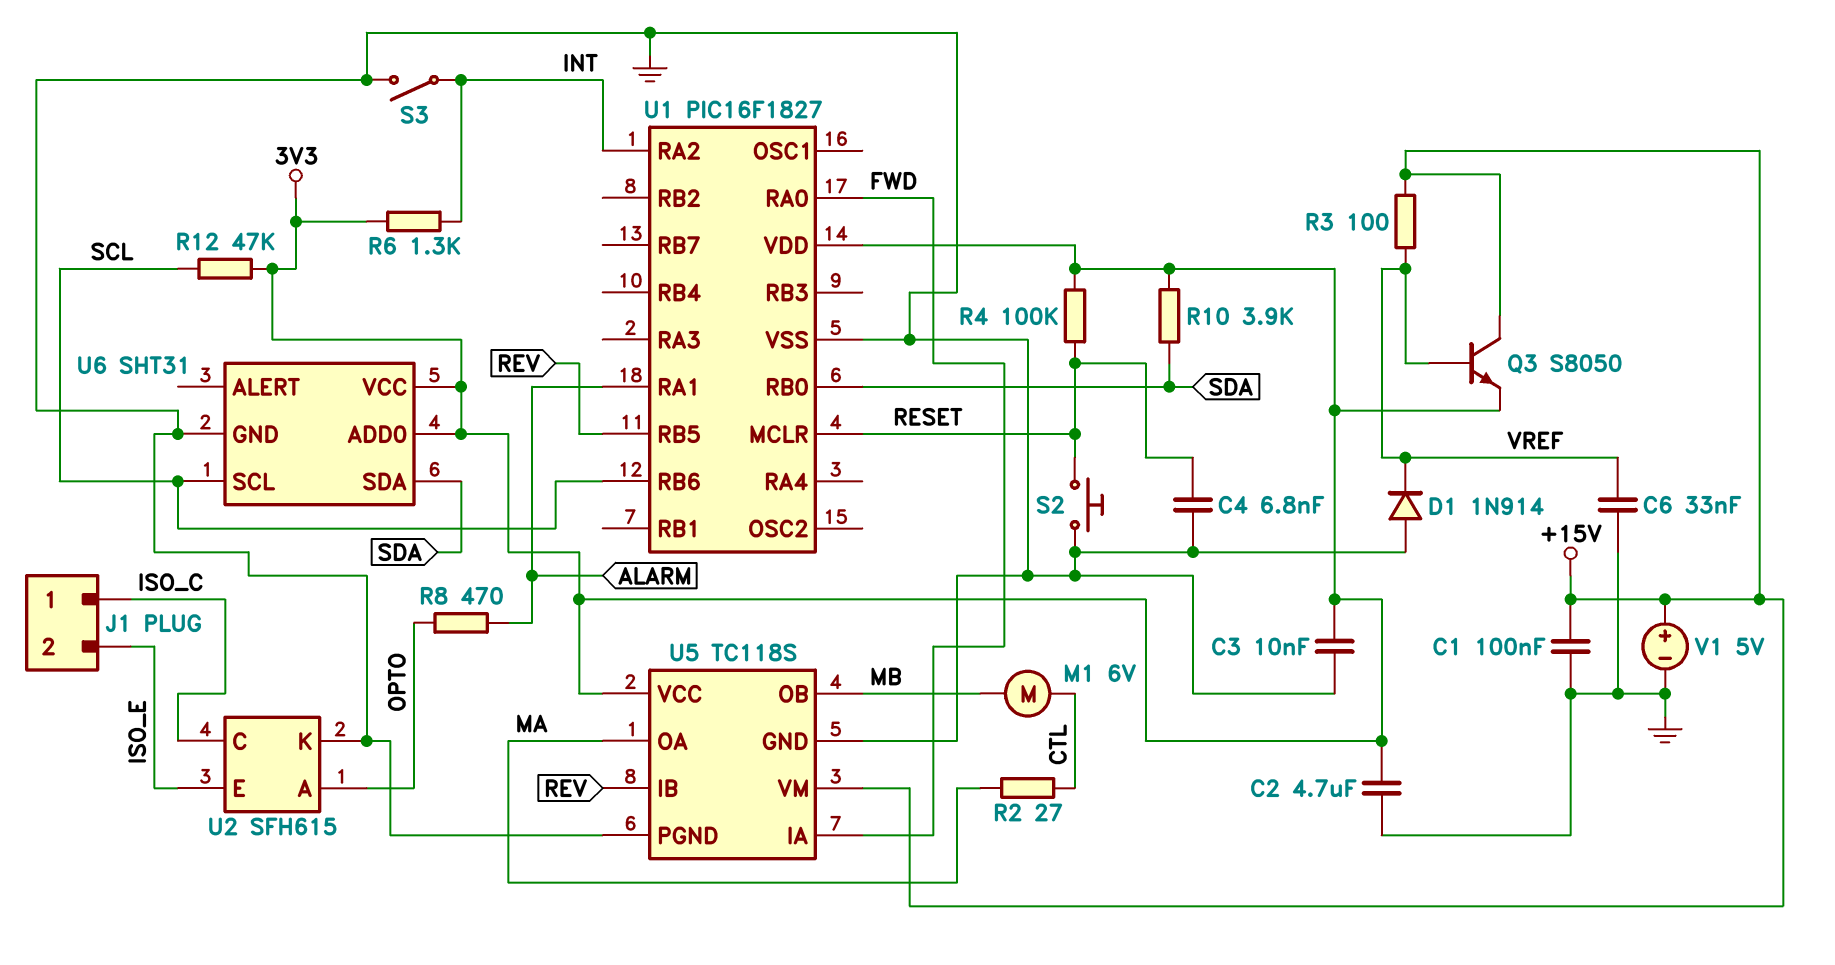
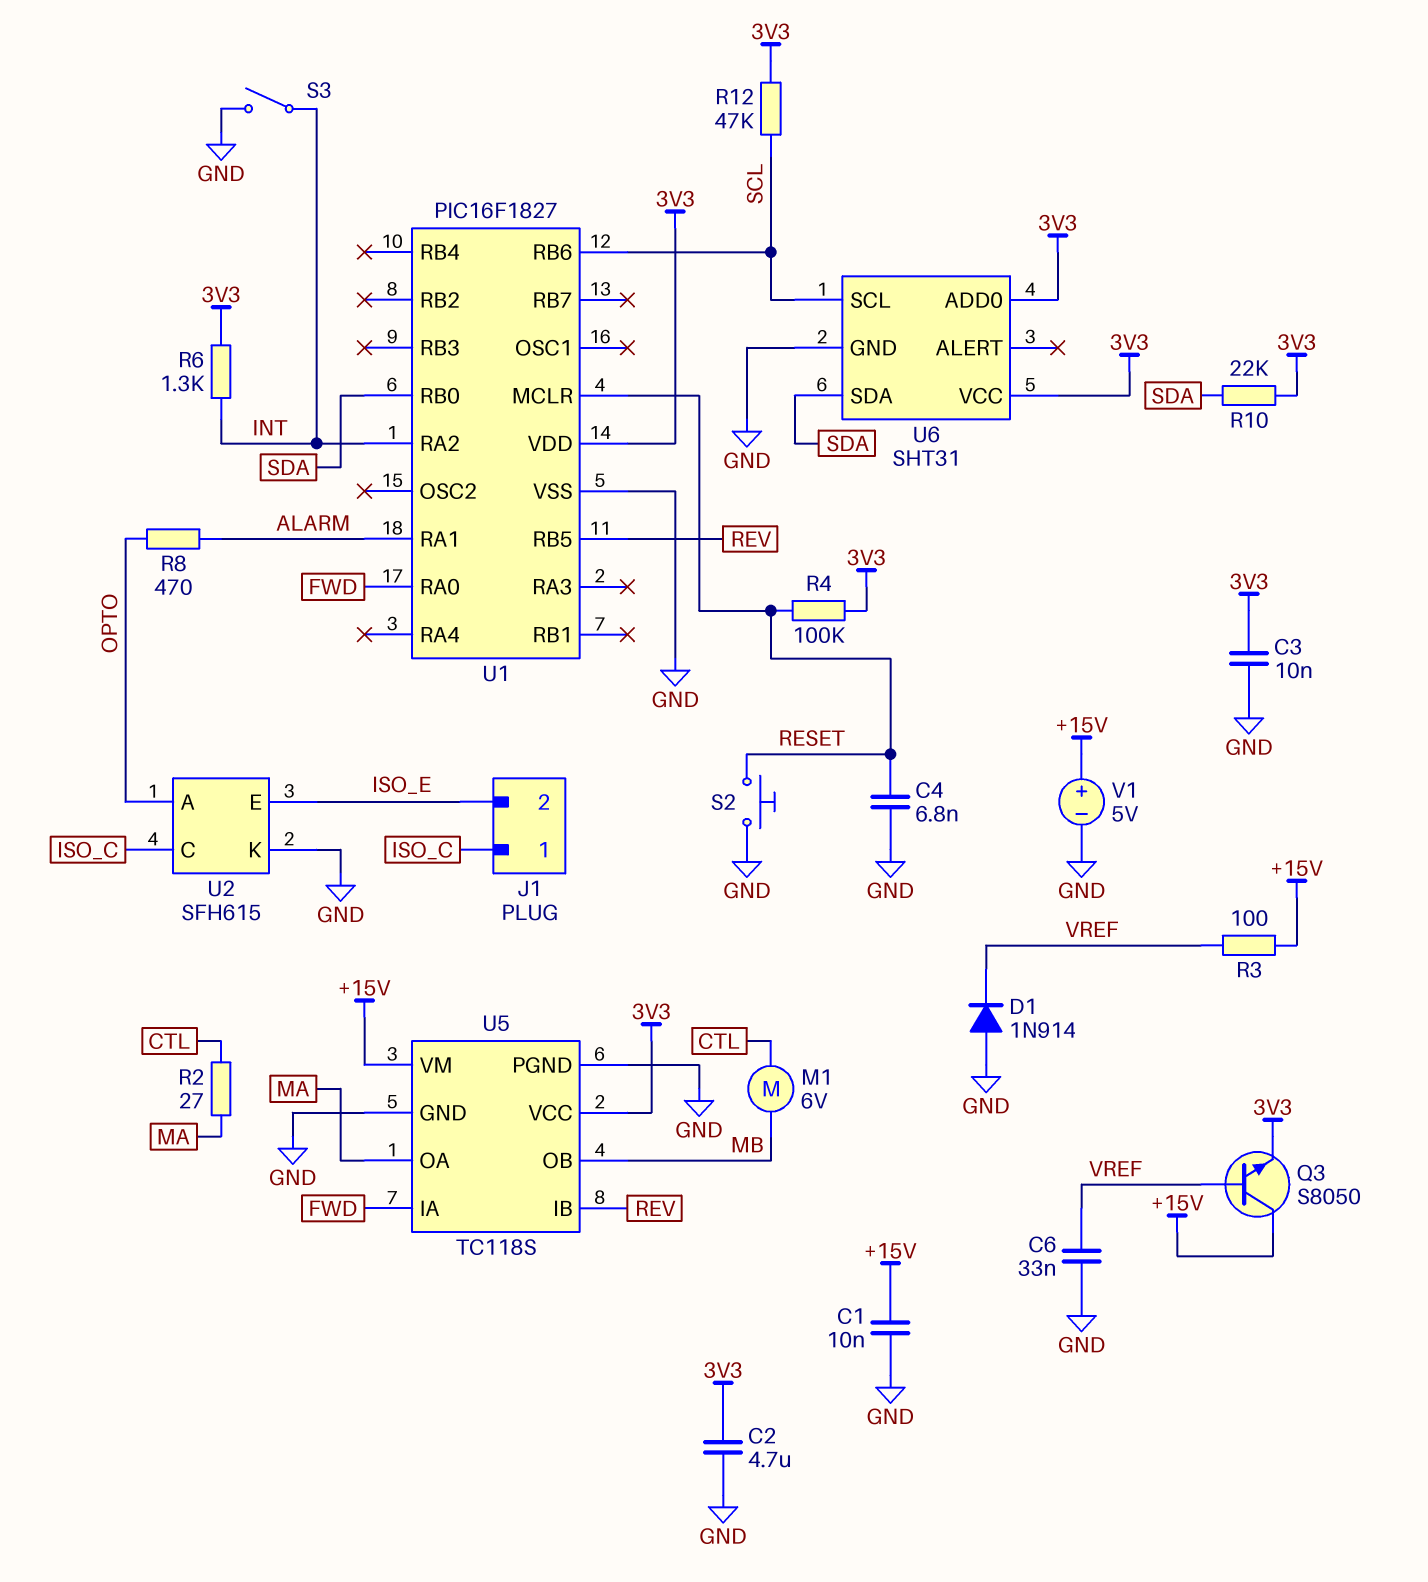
C1: 100nF (+15V, GND) -> 10nF (+15V, GND)
R10: 3.9k (3V3, SDA) -> 22k (3V3, SDA)

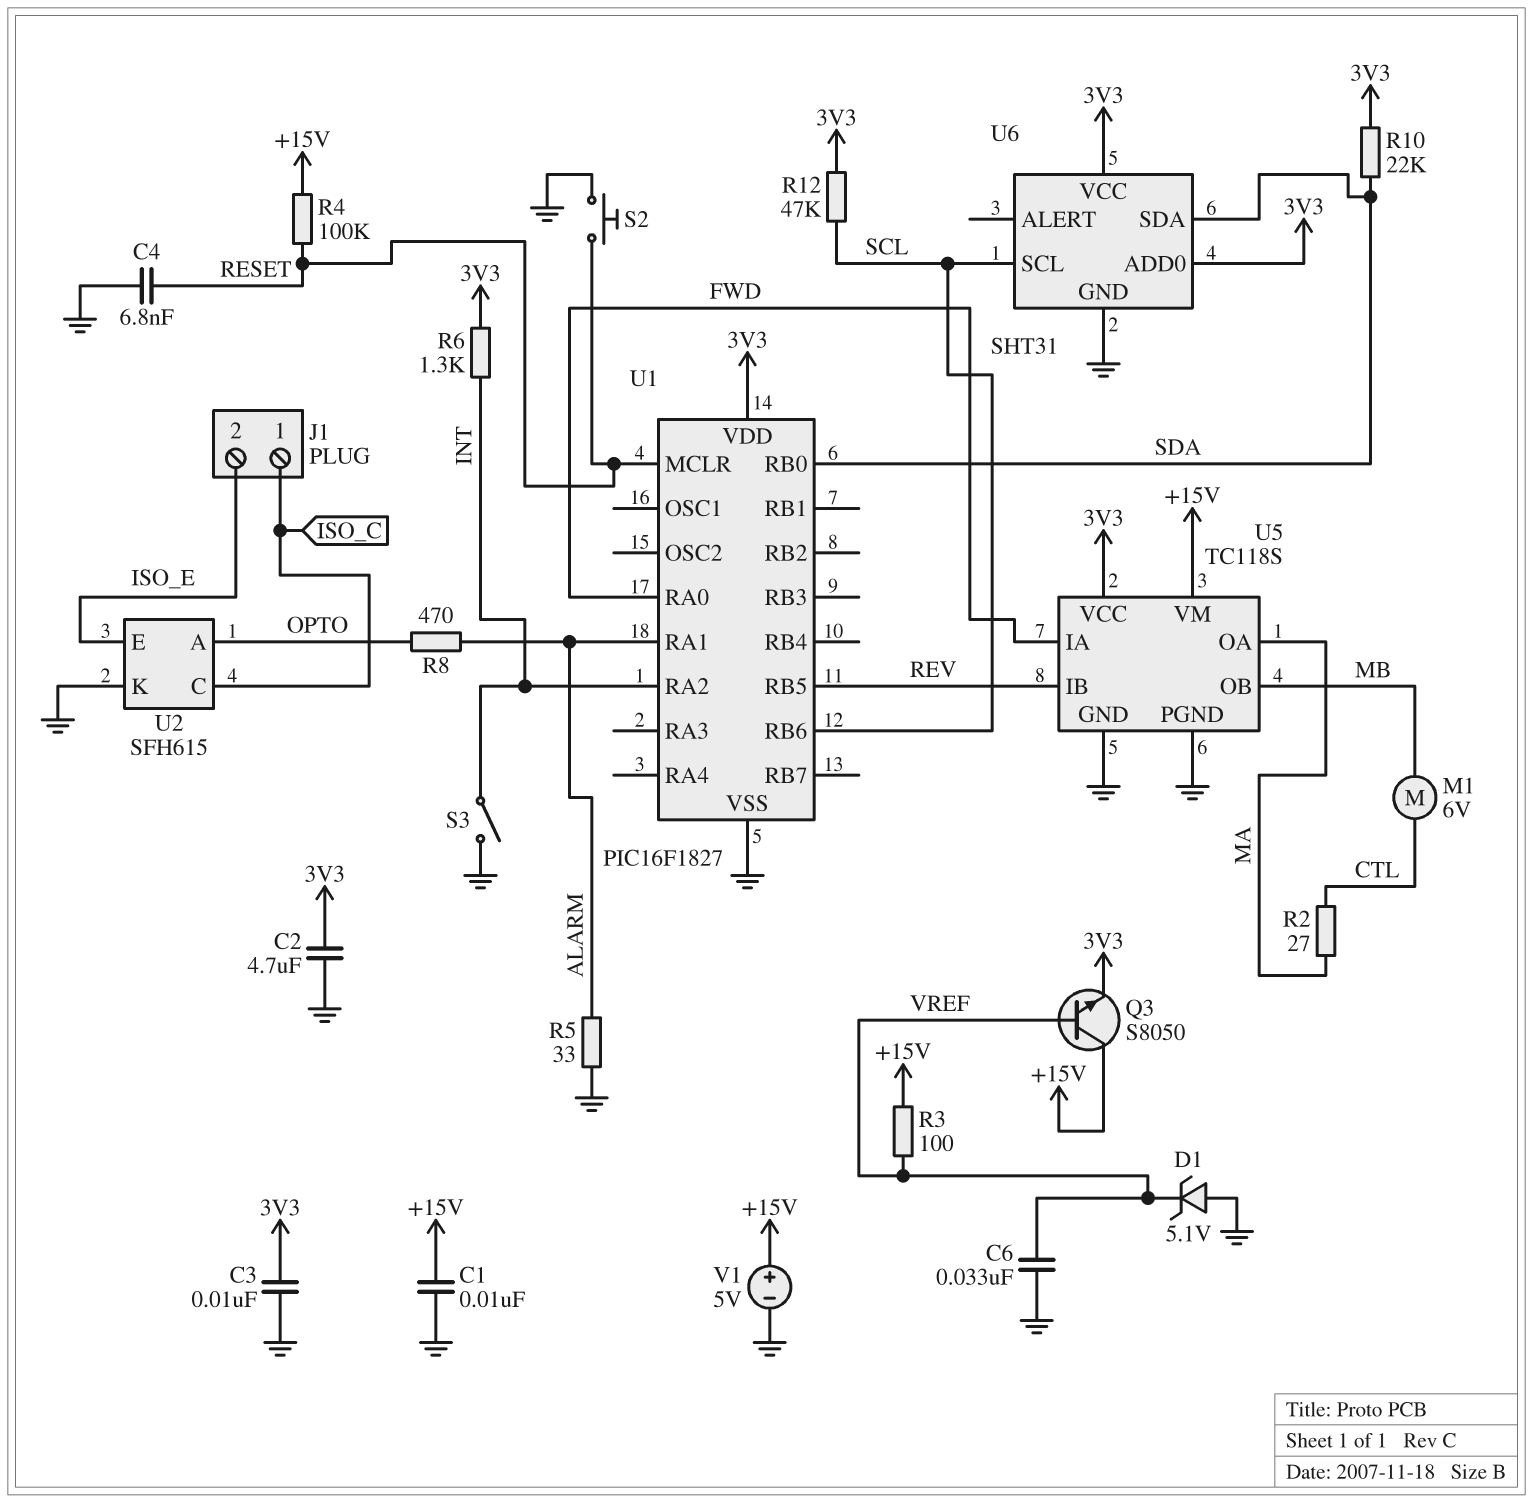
D1: diode 1N914 (A GND, K VREF) -> zener 5.1V (A GND, K VREF)
R4: 100k (3V3, RESET) -> 100k (+15V, RESET)
R5: none -> 33 (ALARM, GND)

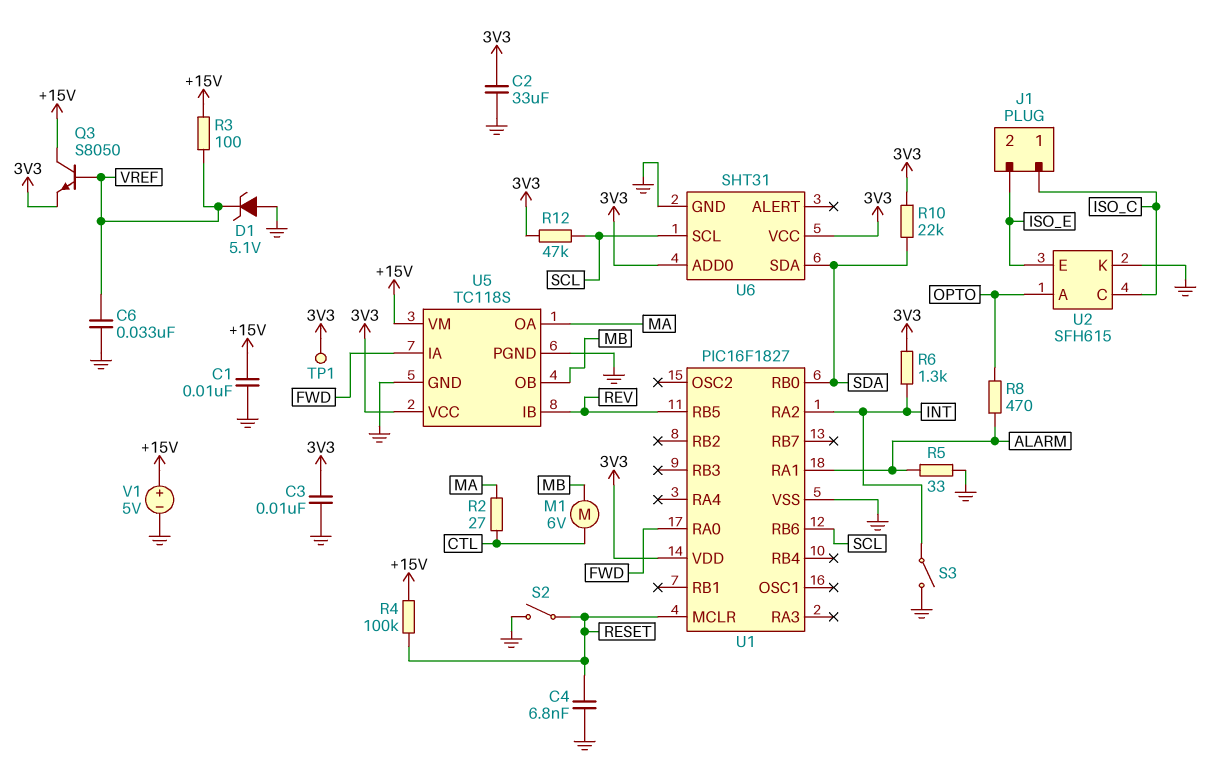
C2: 4.7uF (3V3, GND) -> 33uF (3V3, GND)
S2: button (GND, RESET) -> switch (GND, RESET)
TP1: none -> test point (3V3)

